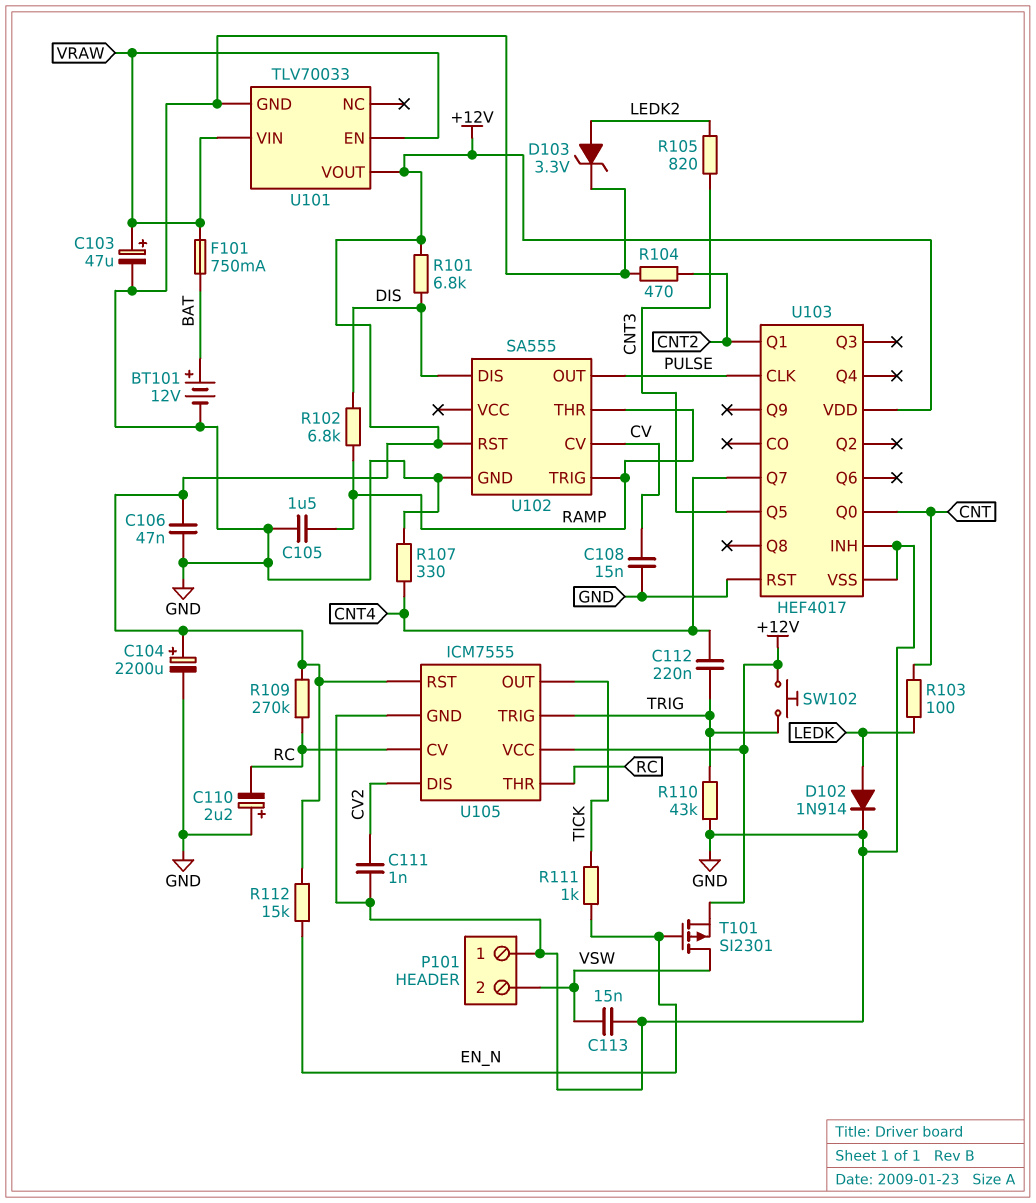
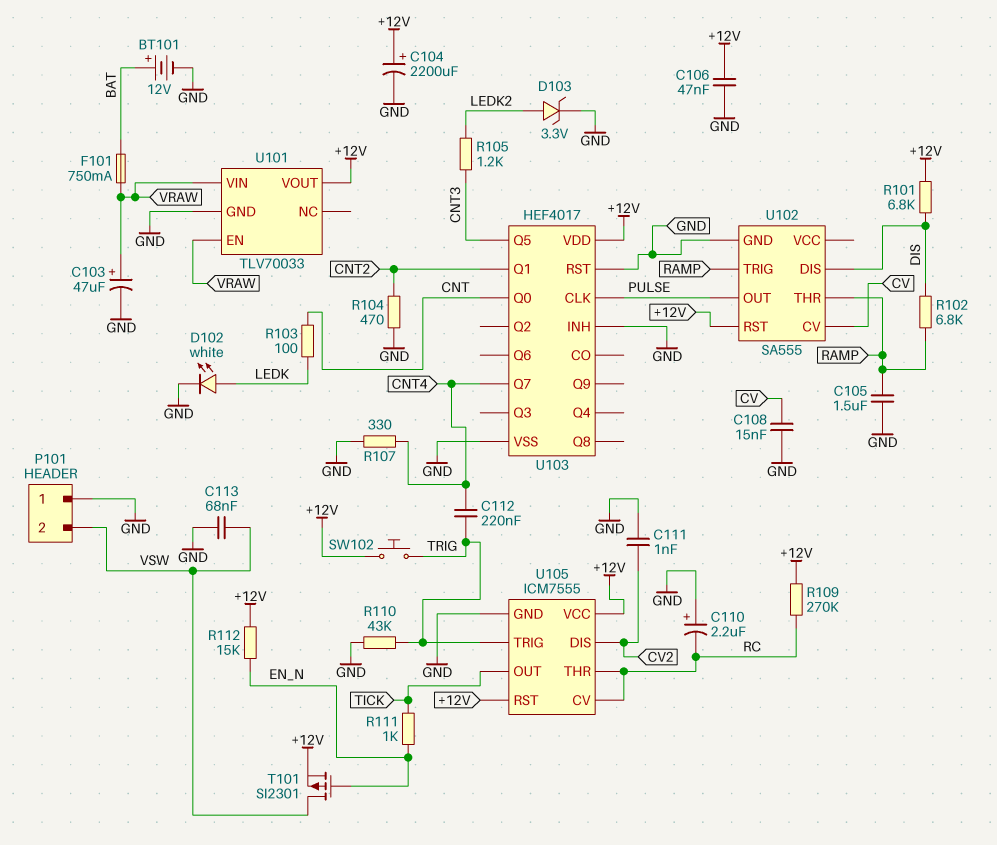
C113: 15nF (GND, VSW) -> 68nF (GND, VSW)
D102: diode 1N914 (A LEDK, K GND) -> LED white (A LEDK, K GND)
R105: 820 (CNT3, LEDK2) -> 1.2k (CNT3, LEDK2)

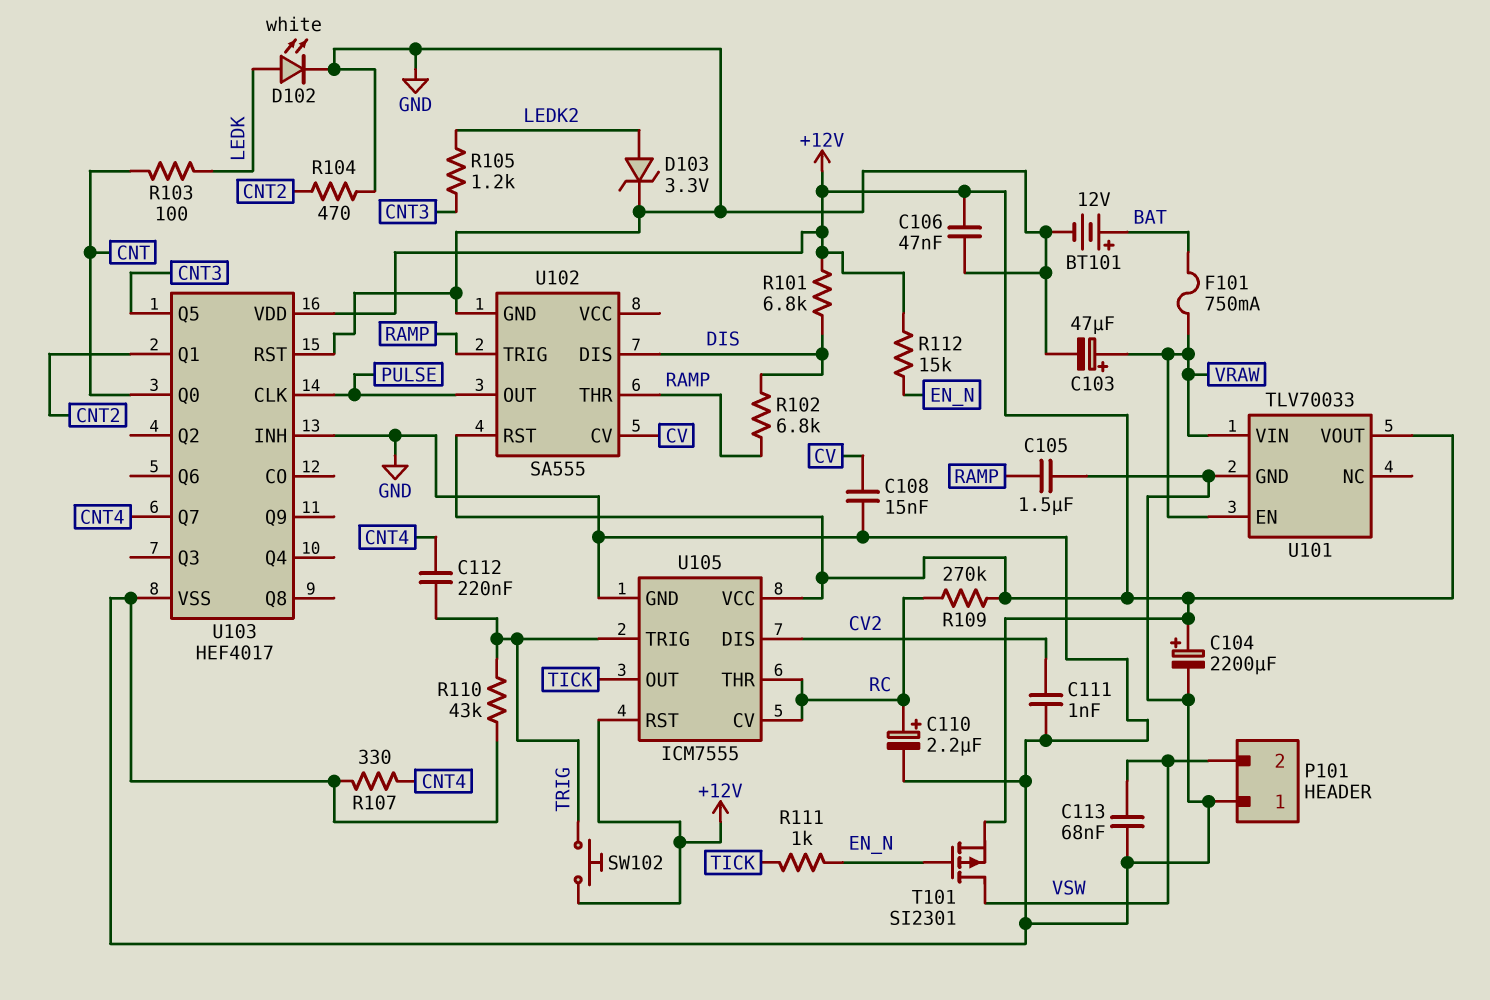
C110: 2.2uF (plus GND, minus RC) -> 2.2uF (plus RC, minus GND)

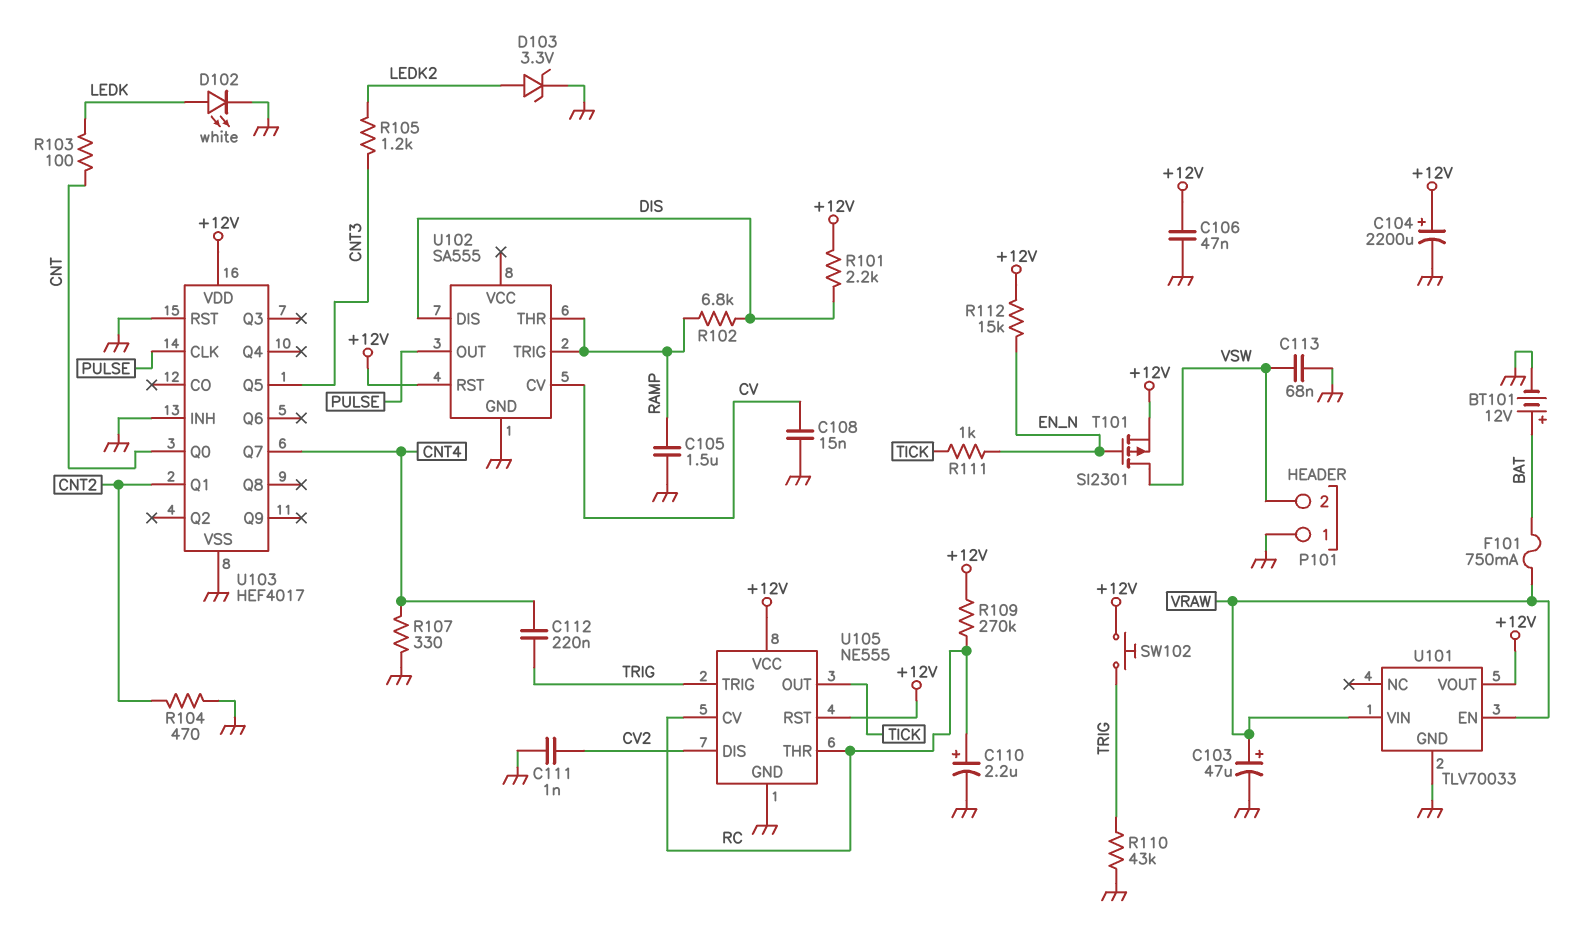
R101: 6.8k (+12V, DIS) -> 2.2k (+12V, DIS)
U105: ICM7555 -> NE555

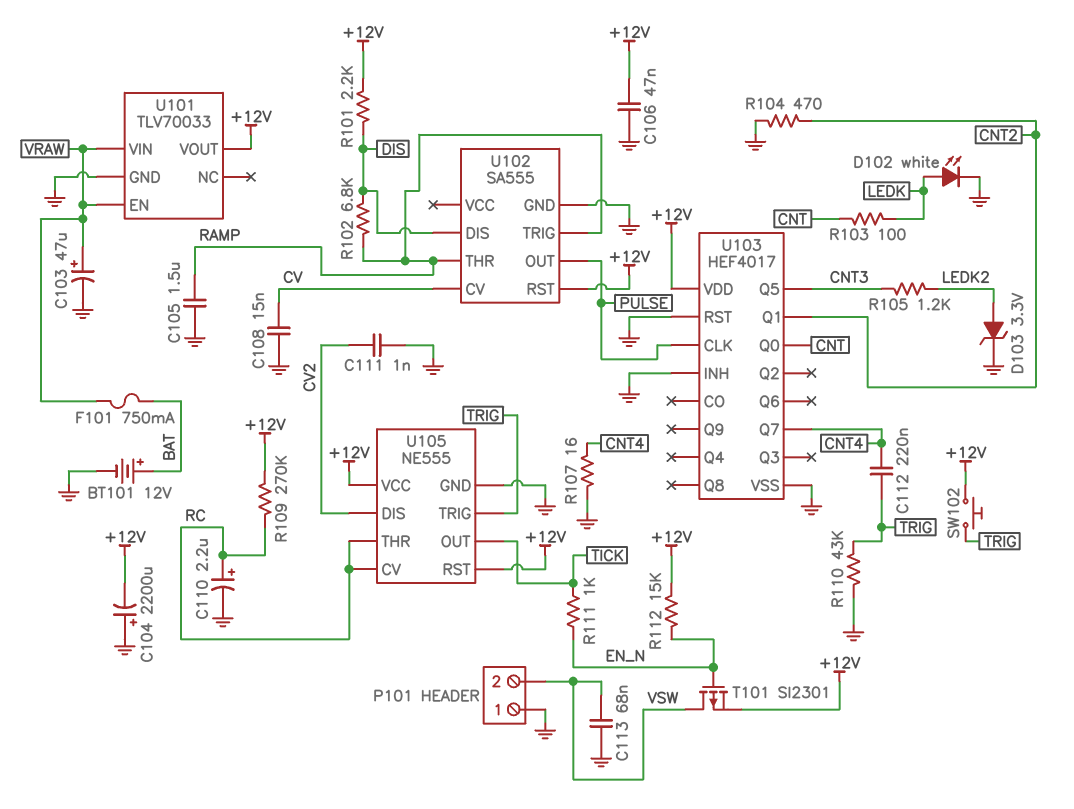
C104: 2200uF (plus +12V, minus GND) -> 2200uF (plus GND, minus +12V)
R107: 330 (CNT4, GND) -> 16 (CNT4, GND)

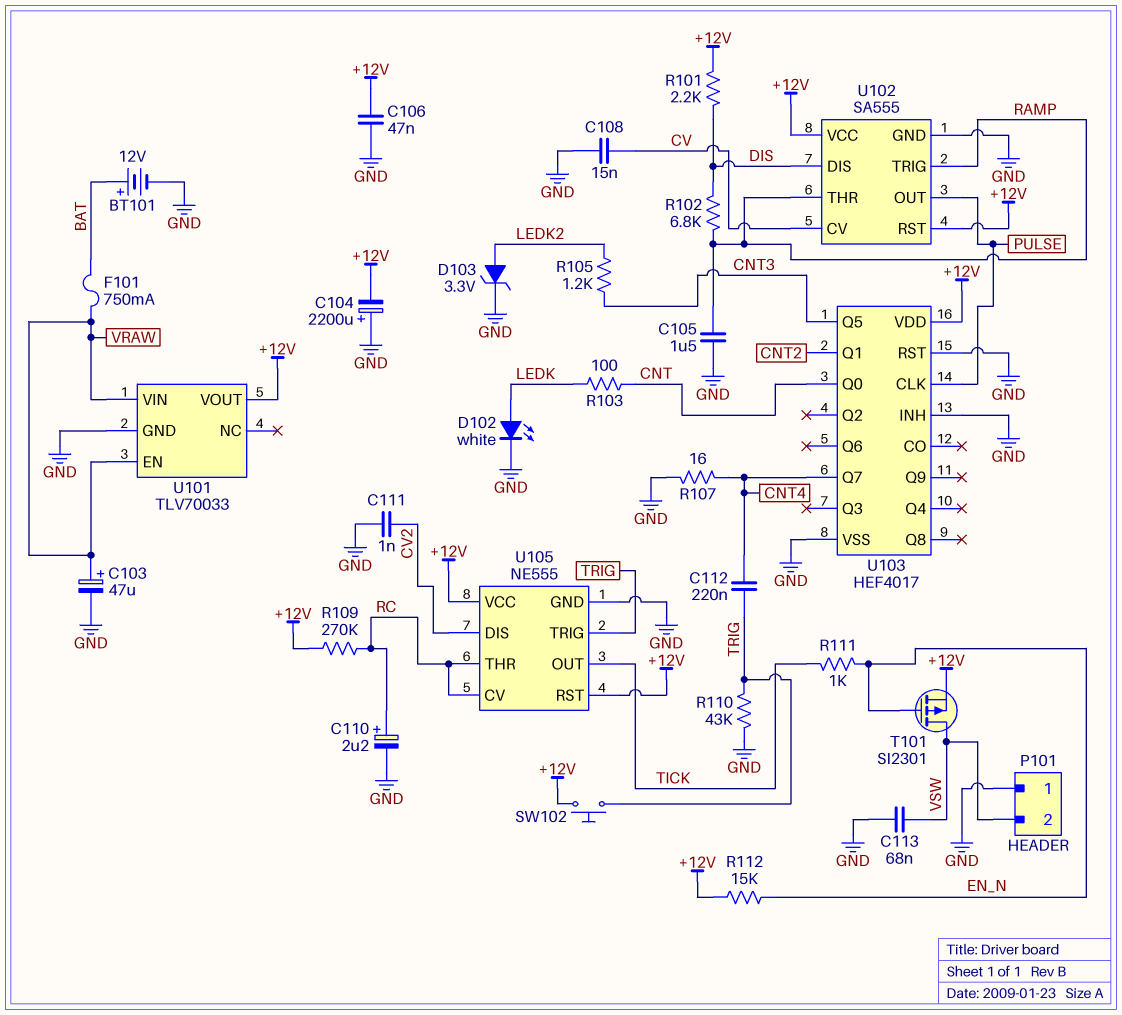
R104: 470 (CNT2, GND) -> none
U102 pin VCC: none -> +12V

